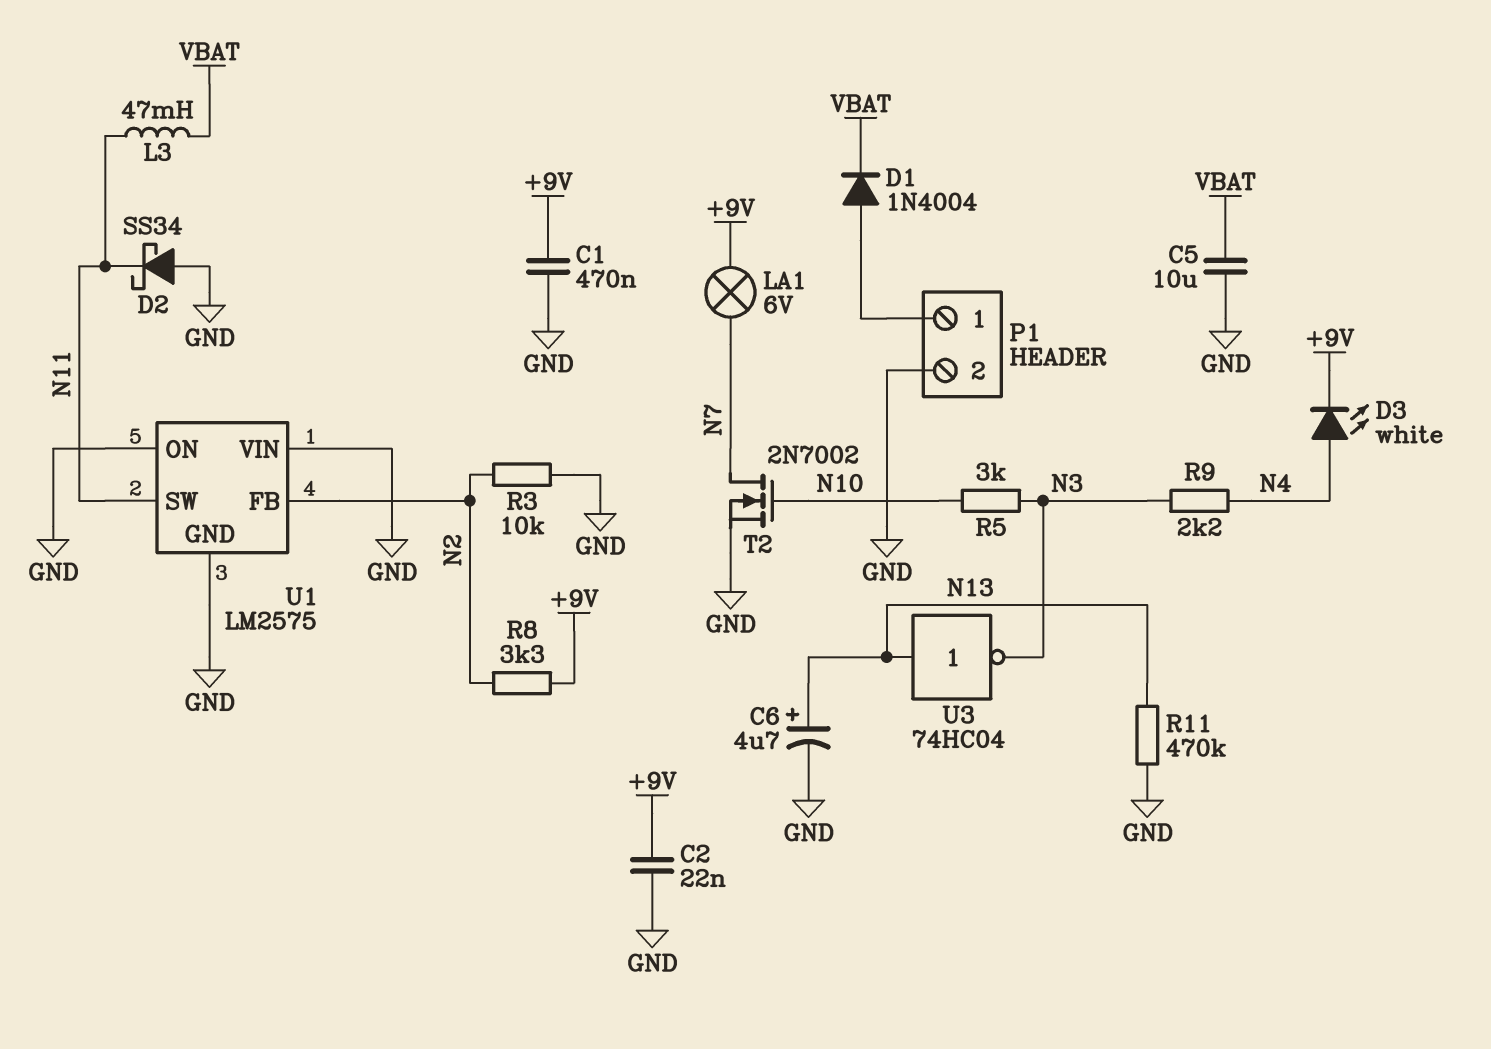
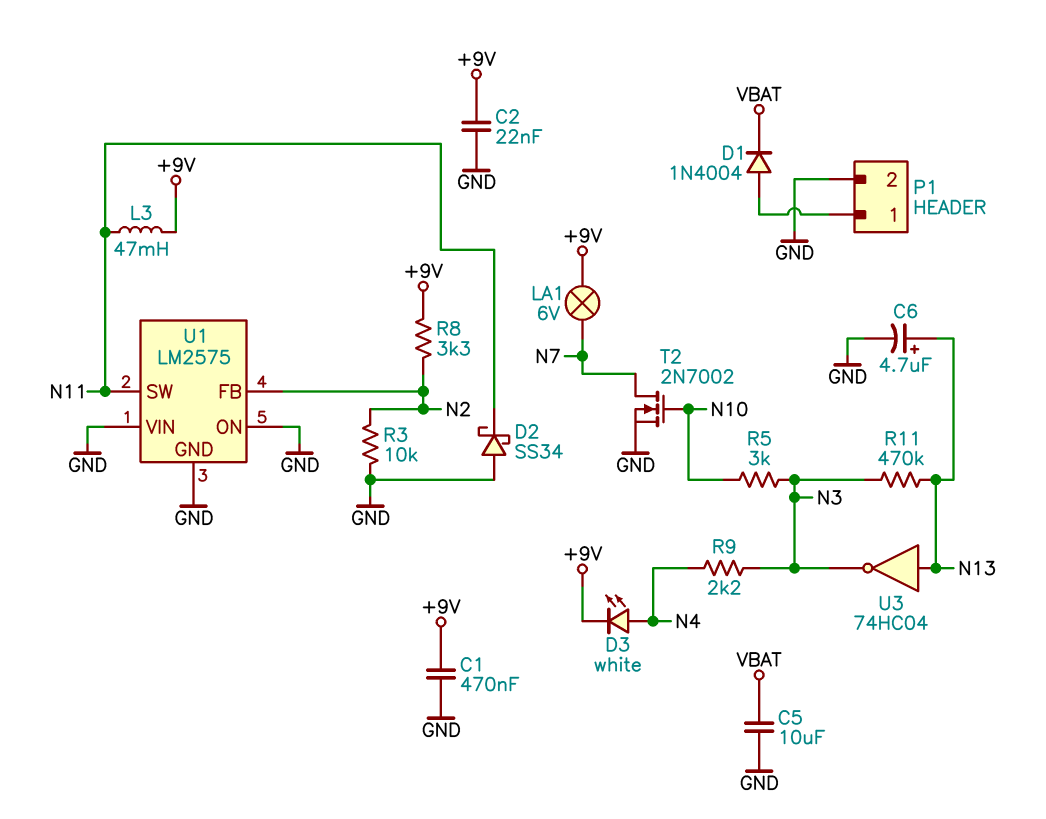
L3: 47mH (N11, VBAT) -> 47mH (+9V, N11)
R11: 470k (GND, N13) -> 470k (N3, N13)

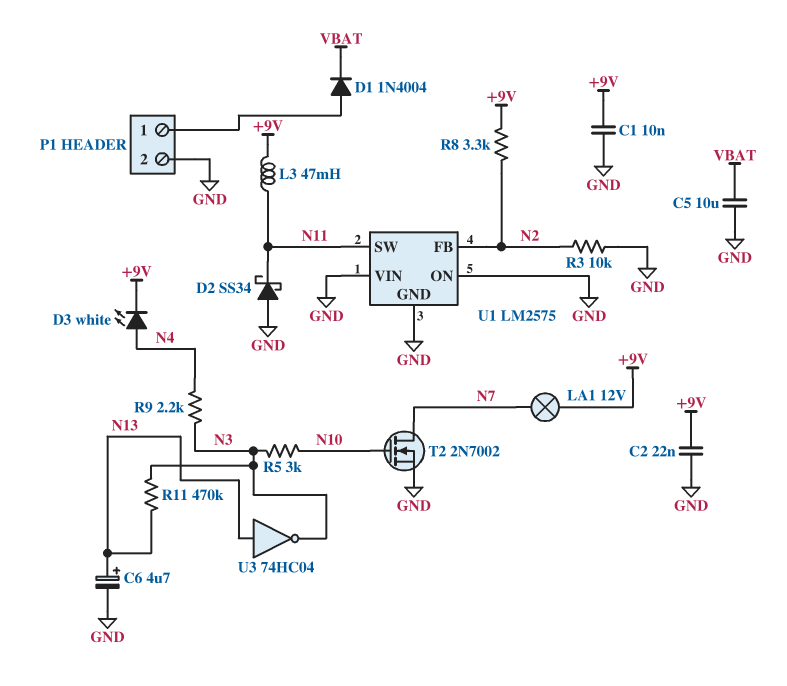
C1: 470nF (+9V, GND) -> 10nF (+9V, GND)
LA1: lamp 6V (+9V, N7) -> lamp 12V (+9V, N7)

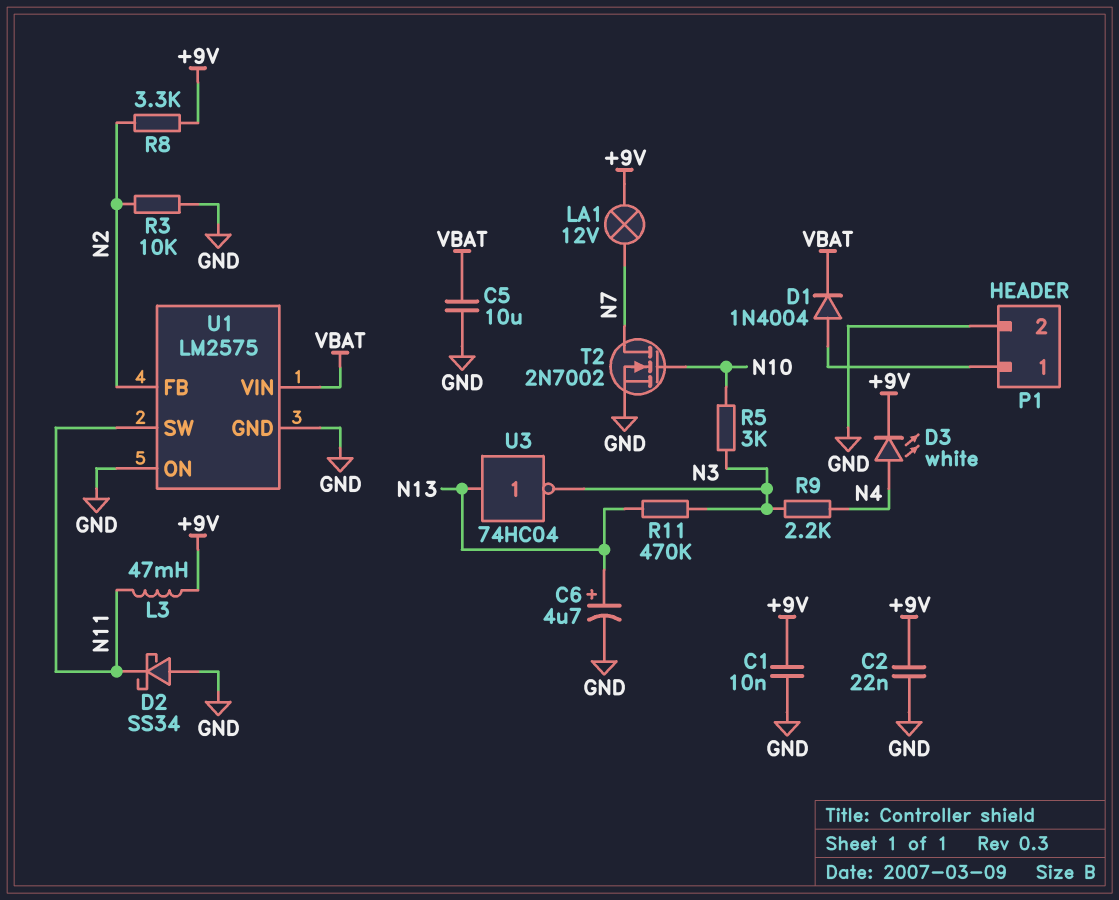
U1 pin VIN: GND -> VBAT

